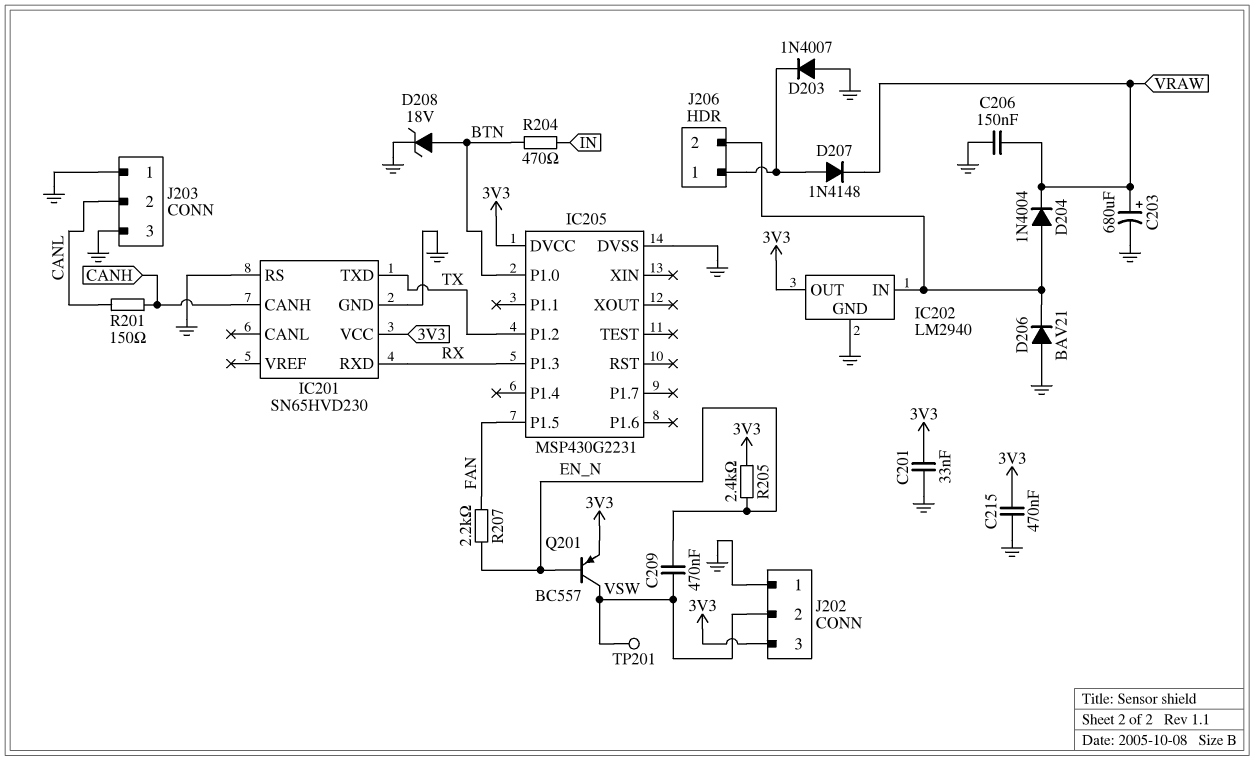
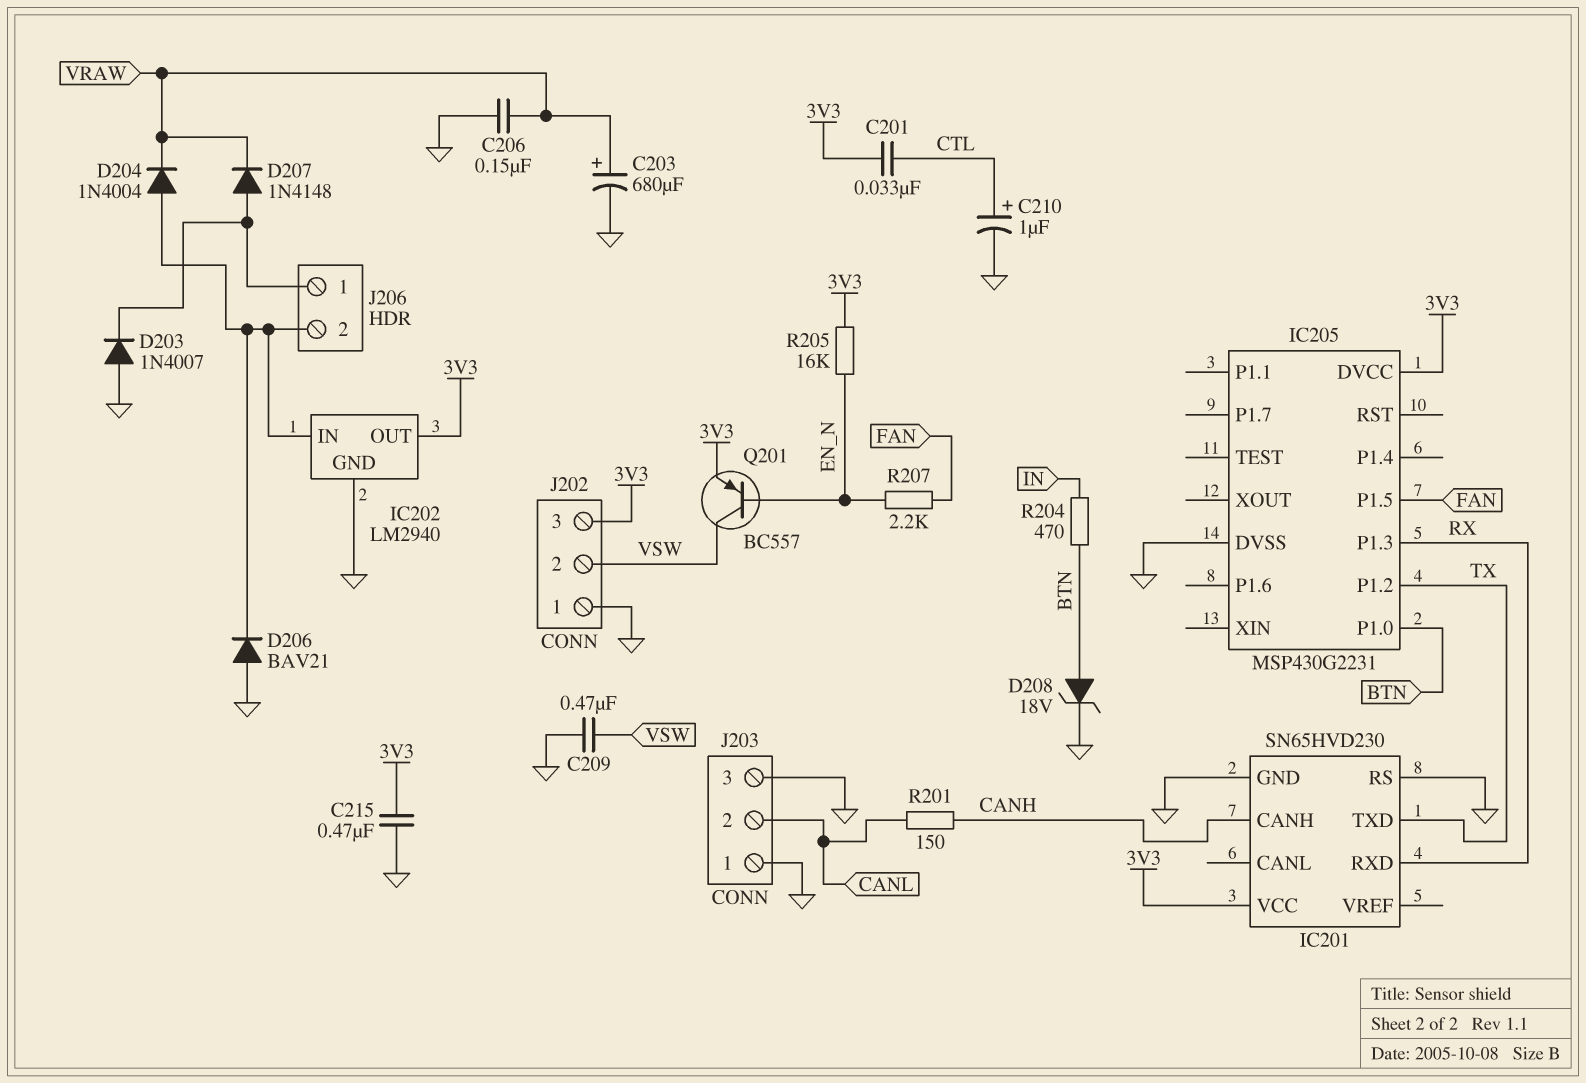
C201: 33nF (3V3, GND) -> 33nF (3V3, CTL)
C209: 470nF (EN_N, VSW) -> 470nF (GND, VSW)
C210: none -> 1uF (plus CTL, minus GND)
R205: 2.4k (3V3, EN_N) -> 16k (3V3, EN_N)
TP201: test point (VSW) -> none

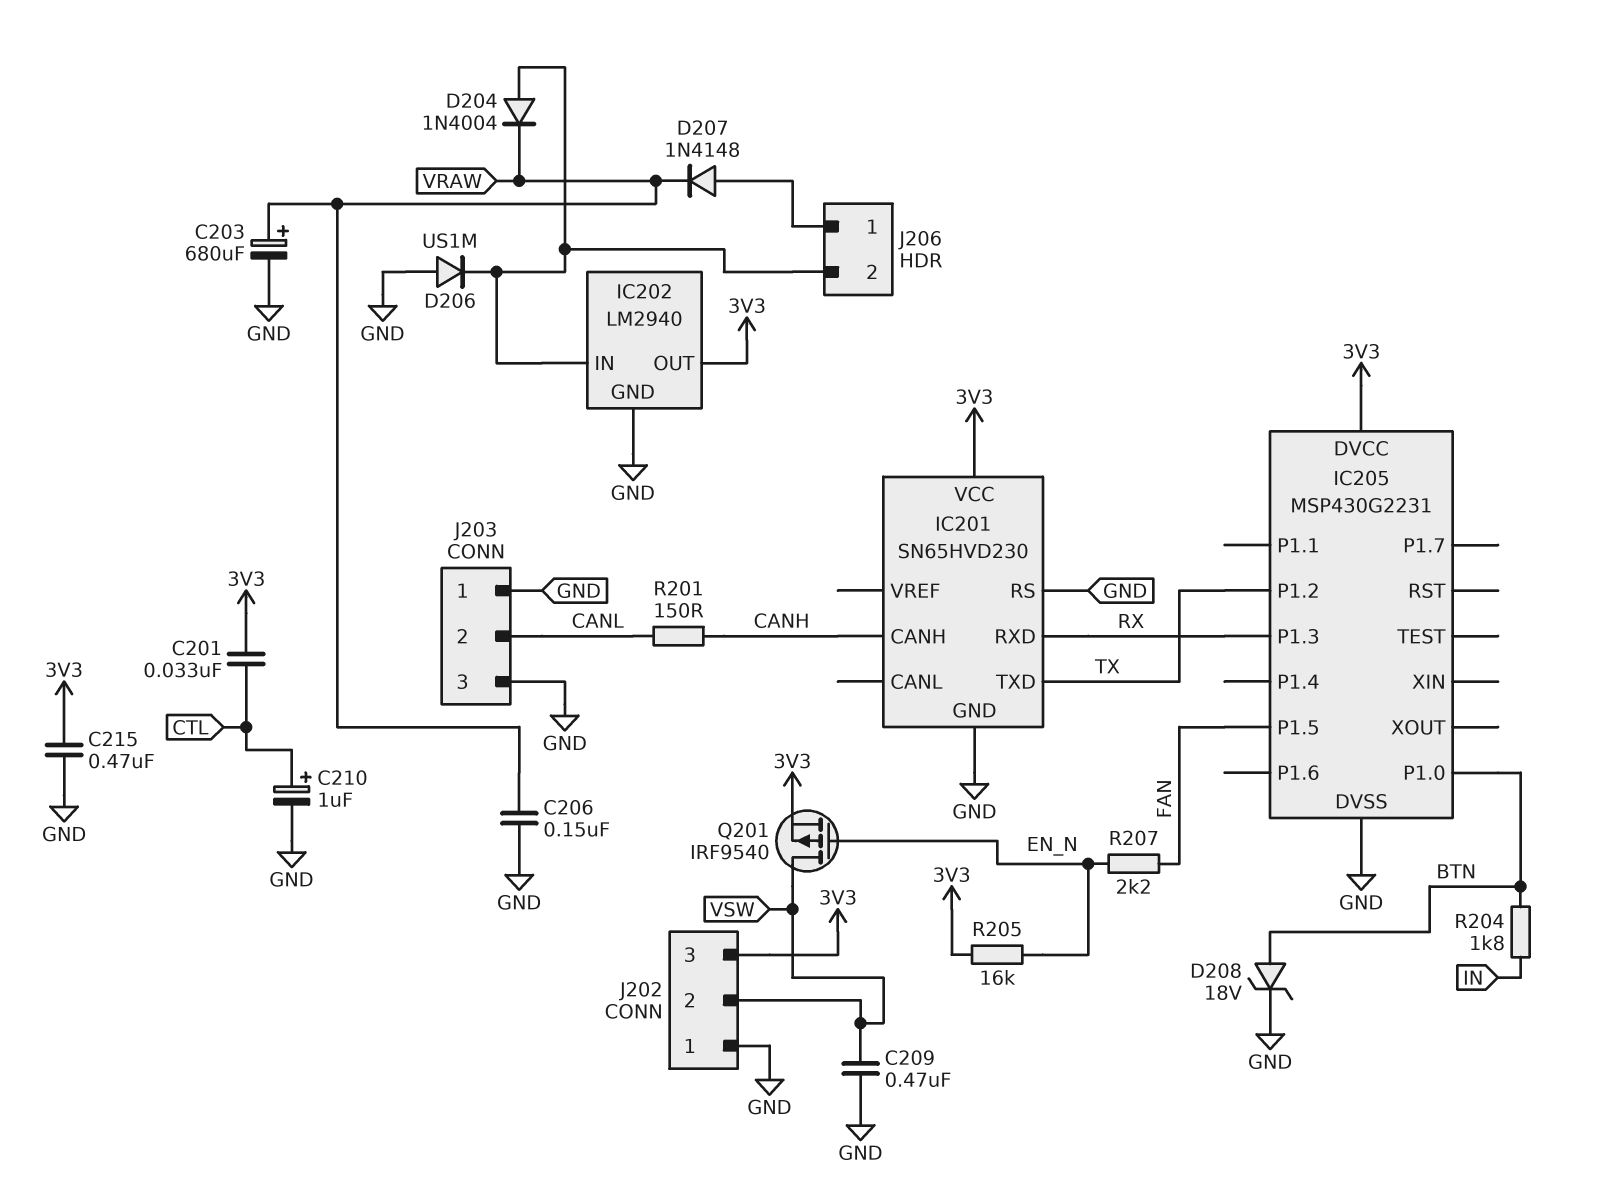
D203: diode 1N4007 (A GND, K J206/1) -> none
D206: diode BAV21 (A GND, K IC202/IN) -> diode US1M (A GND, K IC202/IN)
Q201: PNP BC557 (B EN_N, C VSW, E 3V3) -> PMOS IRF9540 (G EN_N, D VSW, S 3V3)
R204: 470 (BTN, IN) -> 1.8k (BTN, IN)

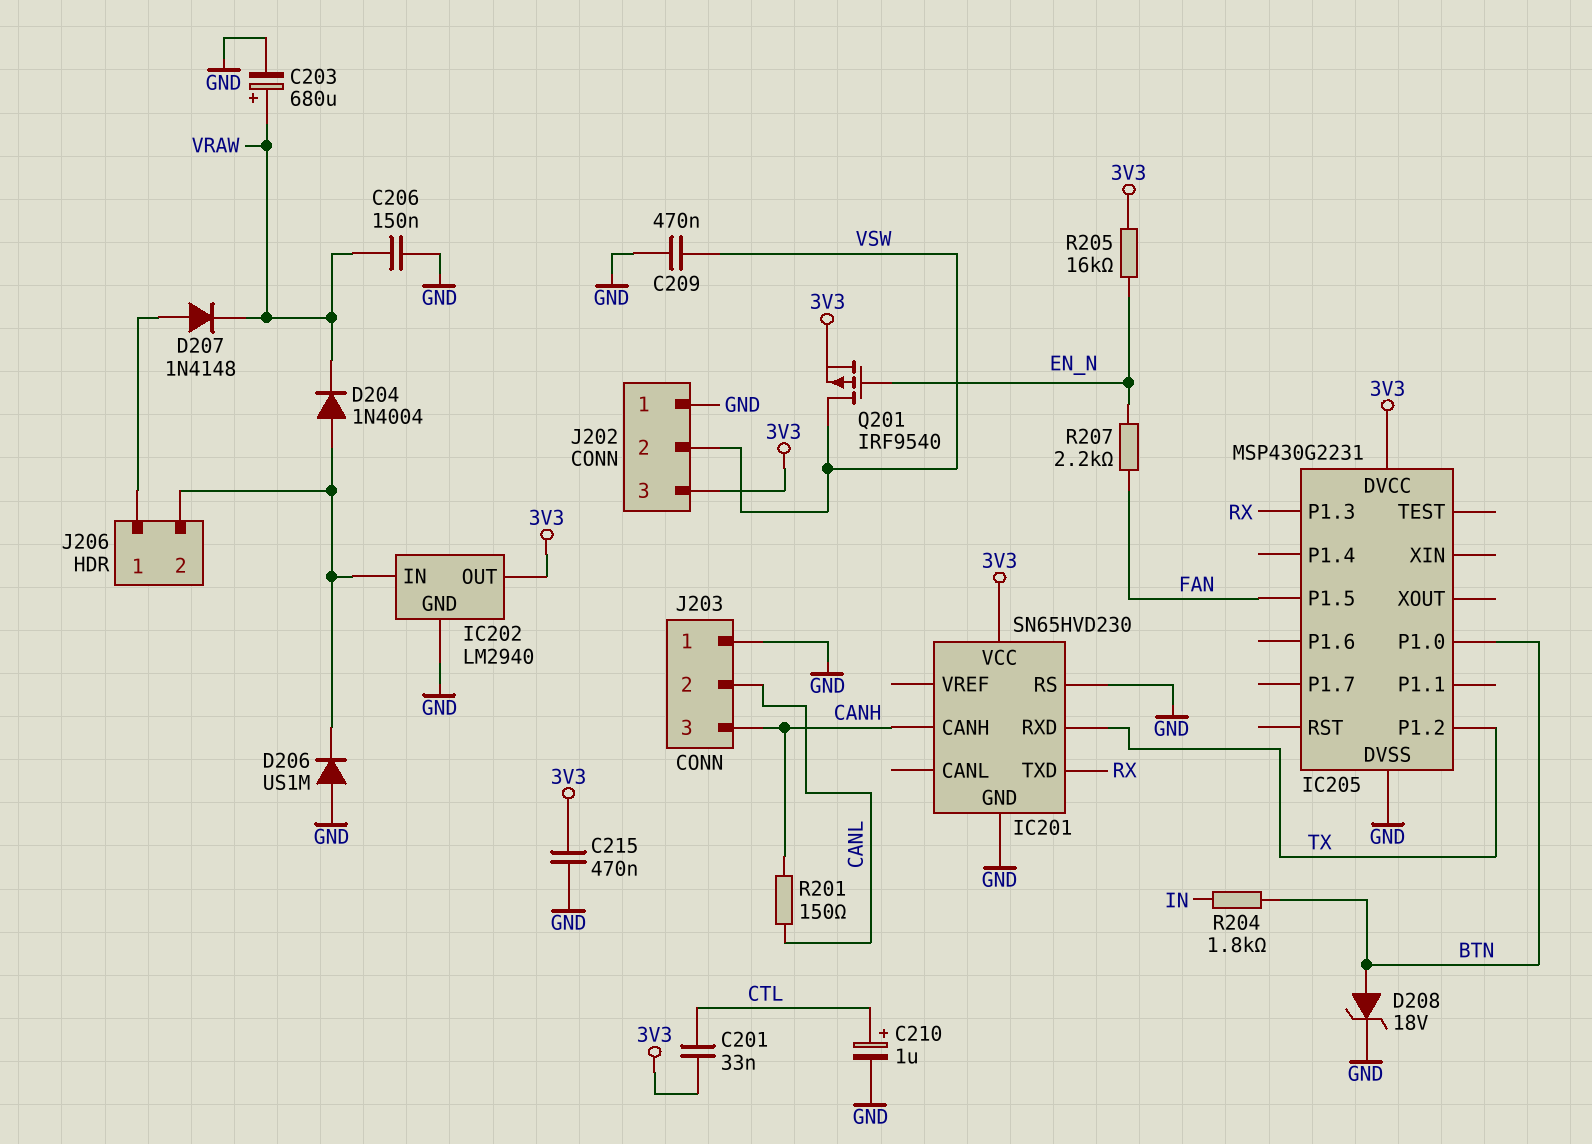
IC201 pin RXD: RX -> TX
IC201 pin TXD: TX -> RX
J203 pin 3: GND -> CANH

